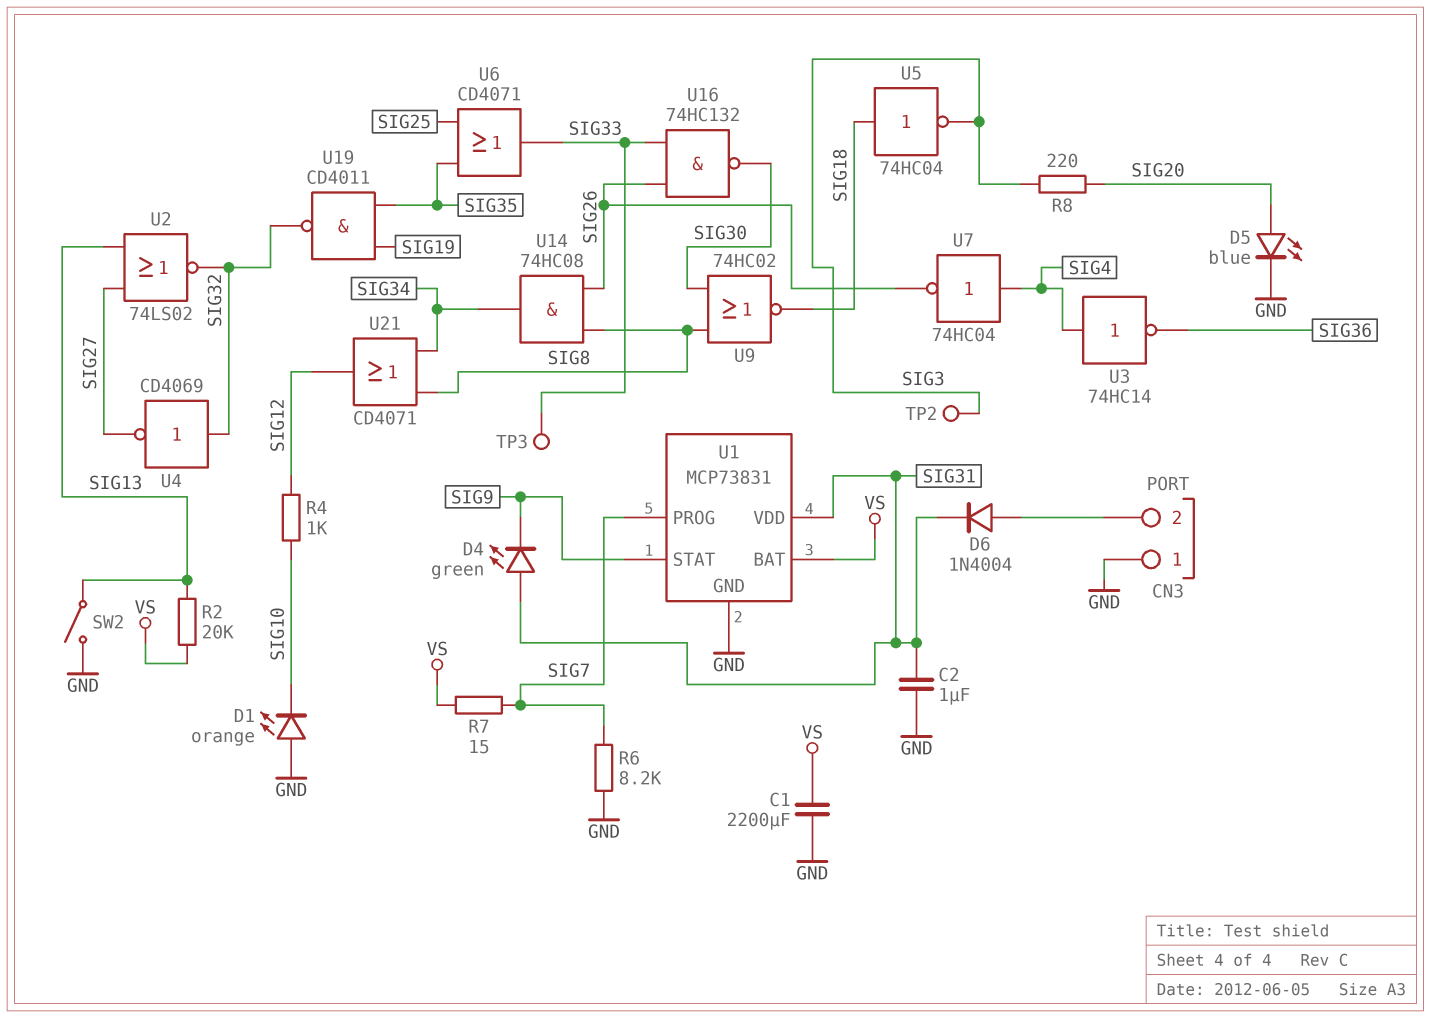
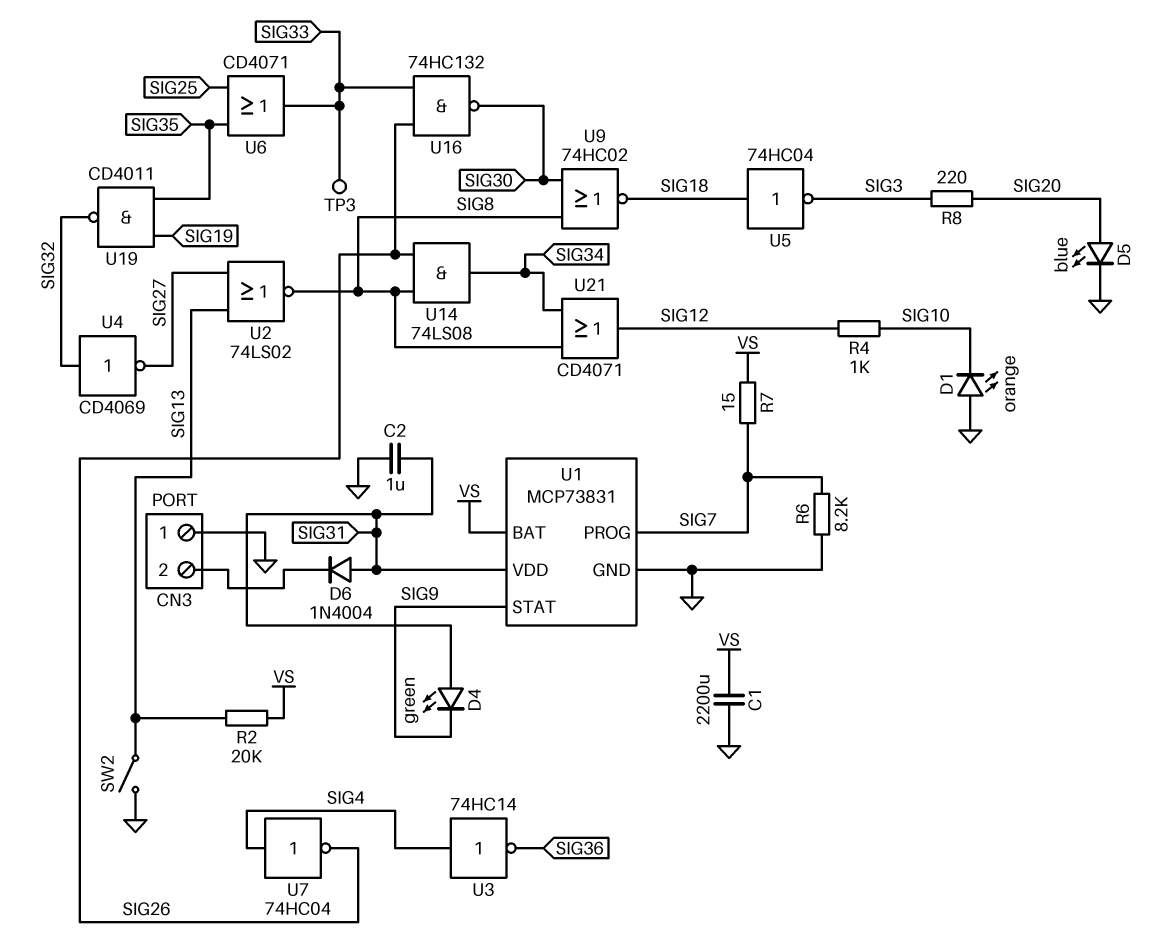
D6: diode 1N4004 (A CN3/2, K SIG31) -> diode 1N4004 (A SIG31, K CN3/2)
TP2: test point (SIG3) -> none
U2: NOR 74LS02 (in SIG13, in SIG27, out SIG32) -> NOR 74LS02 (in SIG13, in SIG27, out SIG8)
U14: AND 74HC08 (in SIG8, in SIG26, out SIG34) -> AND 74LS08 (in SIG8, in SIG26, out SIG34)

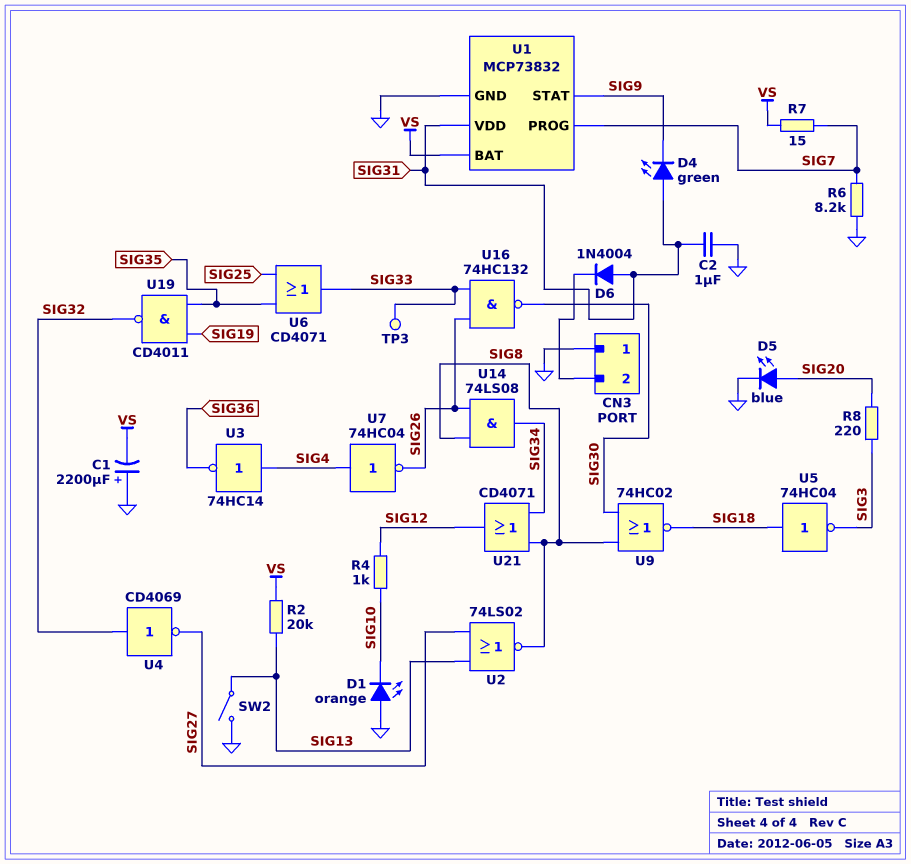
C1: 2200uF (GND, VS) -> 2200uF (plus GND, minus VS)
U1: MCP73831 -> MCP73832

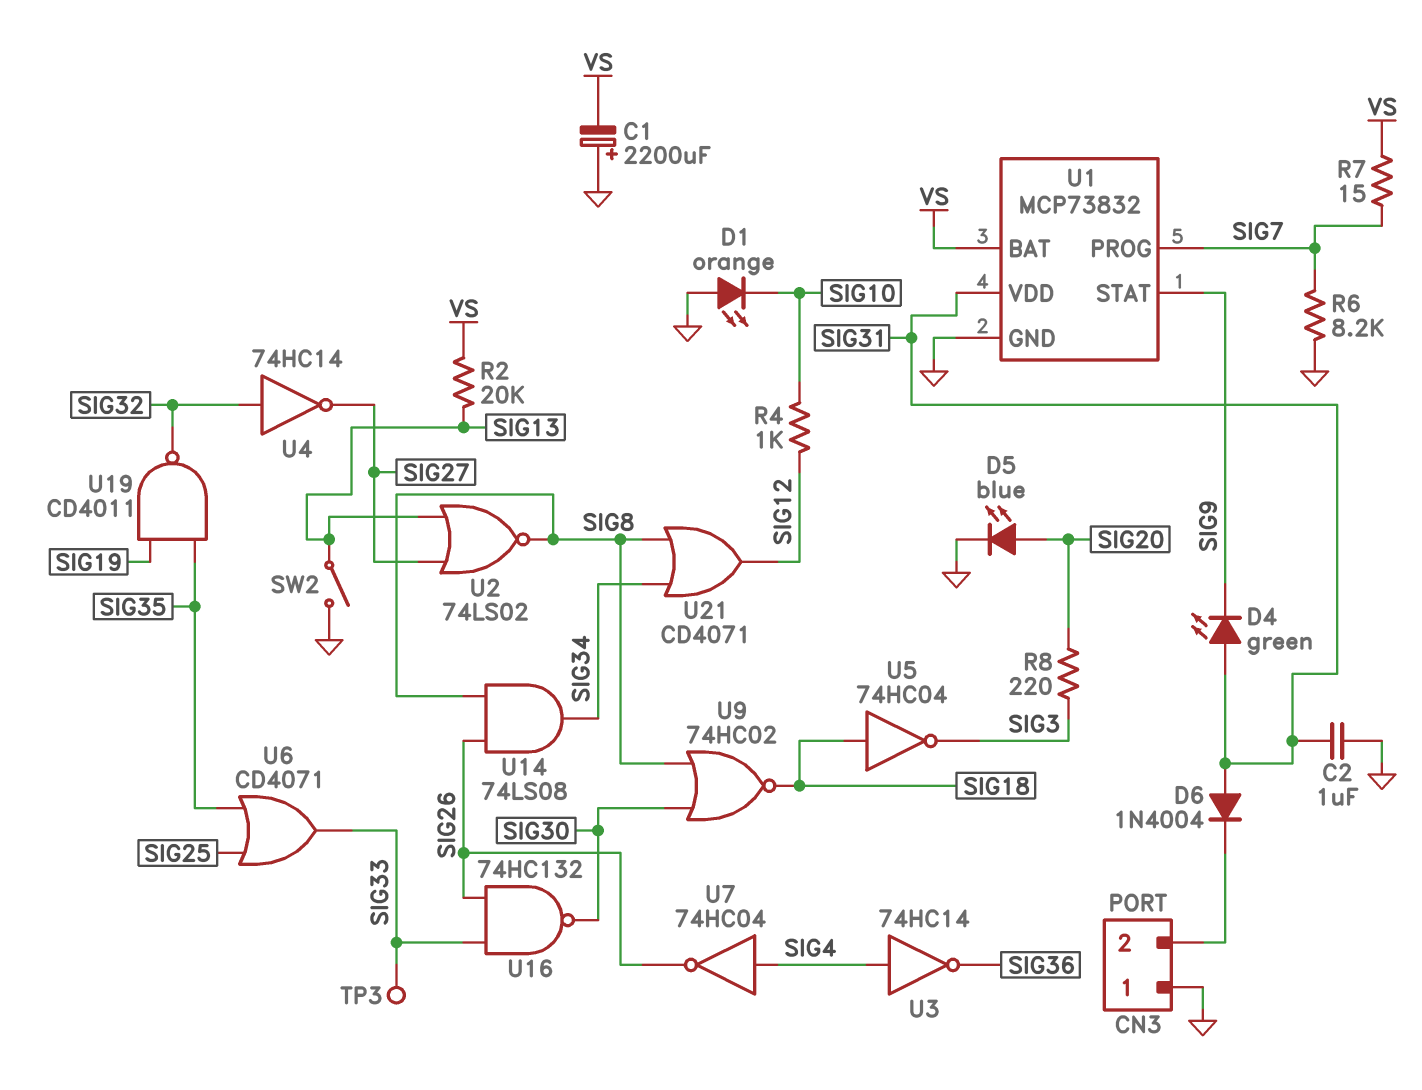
U4: NOT CD4069 (in SIG32, out SIG27) -> NOT 74HC14 (in SIG32, out SIG27)

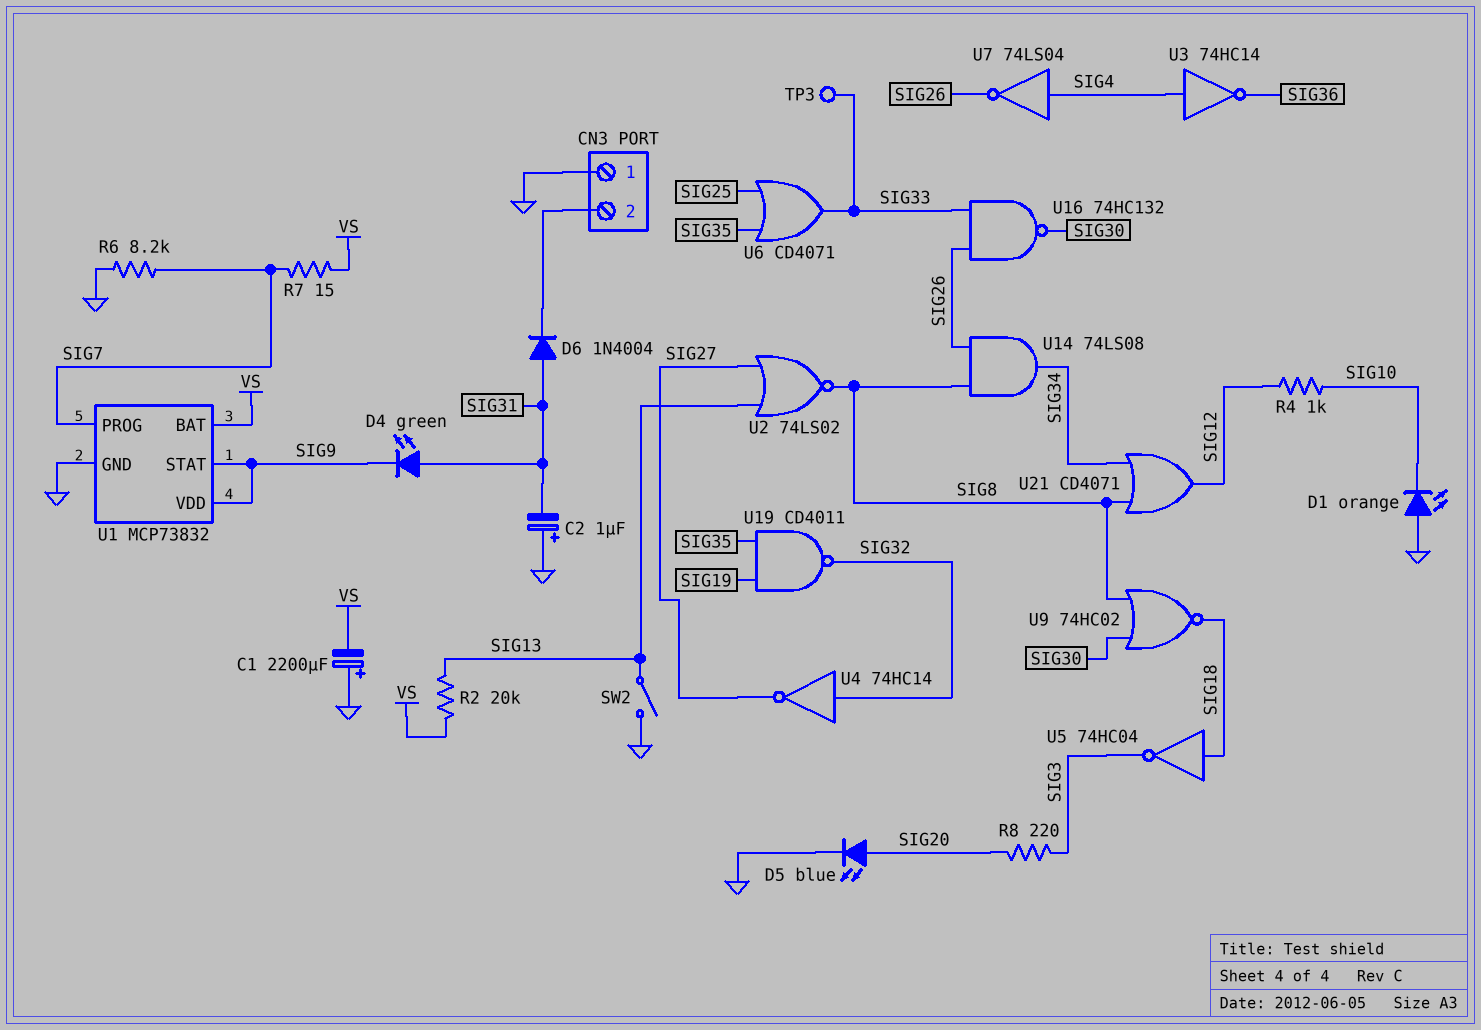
C2: 1uF (GND, SIG31) -> 1uF (plus GND, minus SIG31)
U1 pin VDD: SIG31 -> SIG9
U7: NOT 74HC04 (in SIG4, out SIG26) -> NOT 74LS04 (in SIG4, out SIG26)

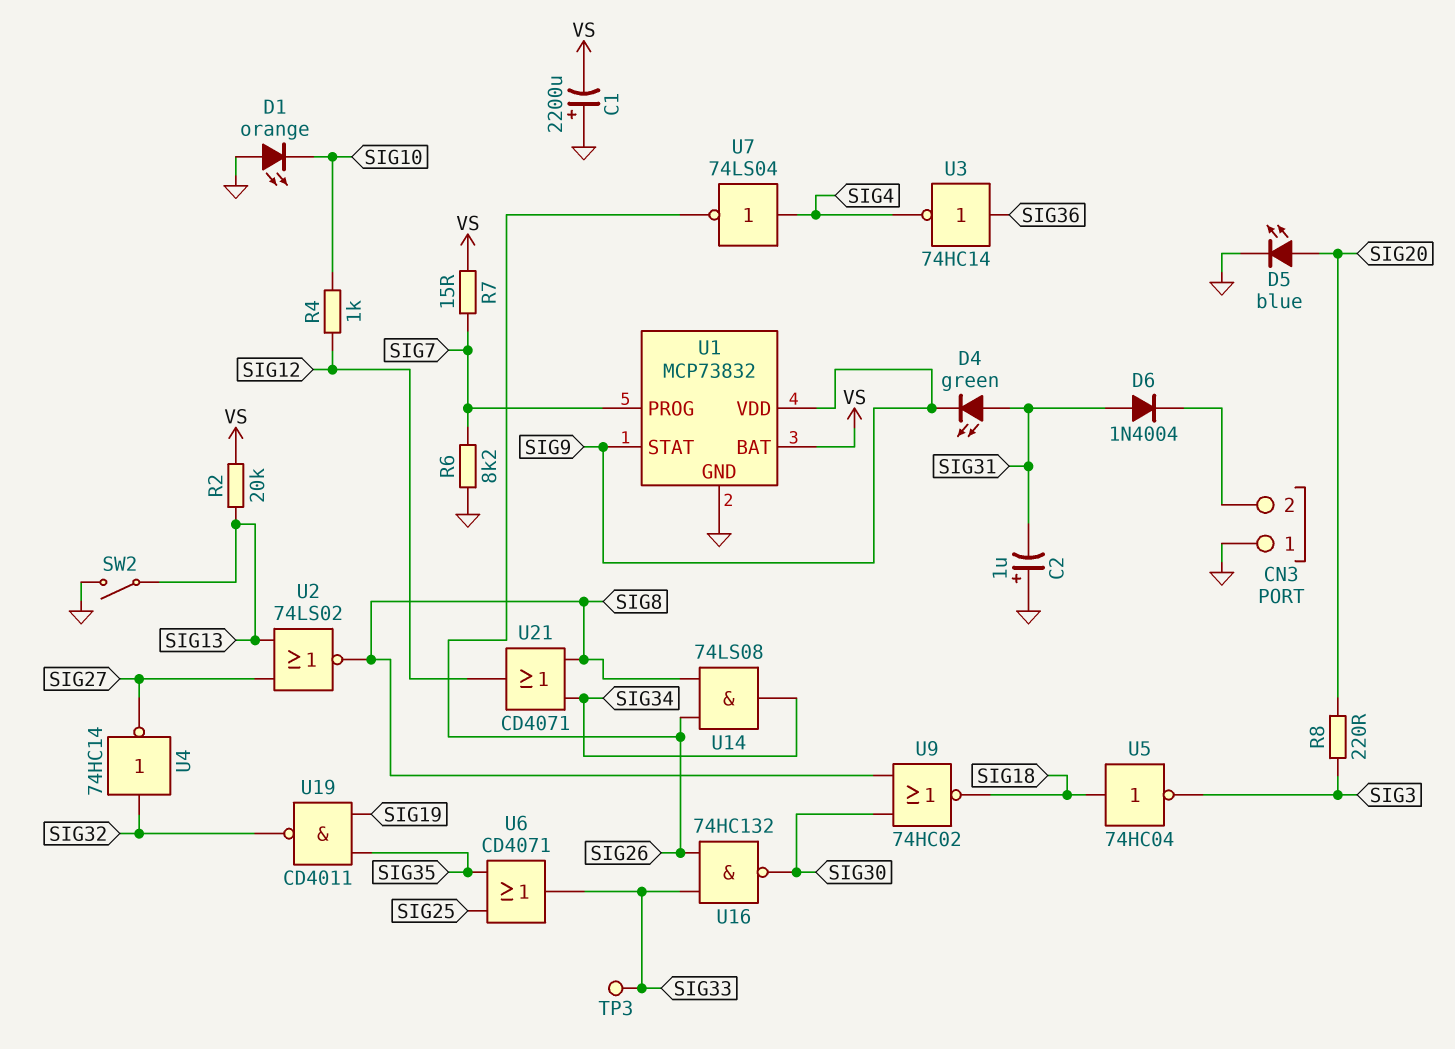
U3: NOT 74HC14 (in SIG4, out SIG36) -> NOT 74HC14 (in SIG36, out SIG4)

